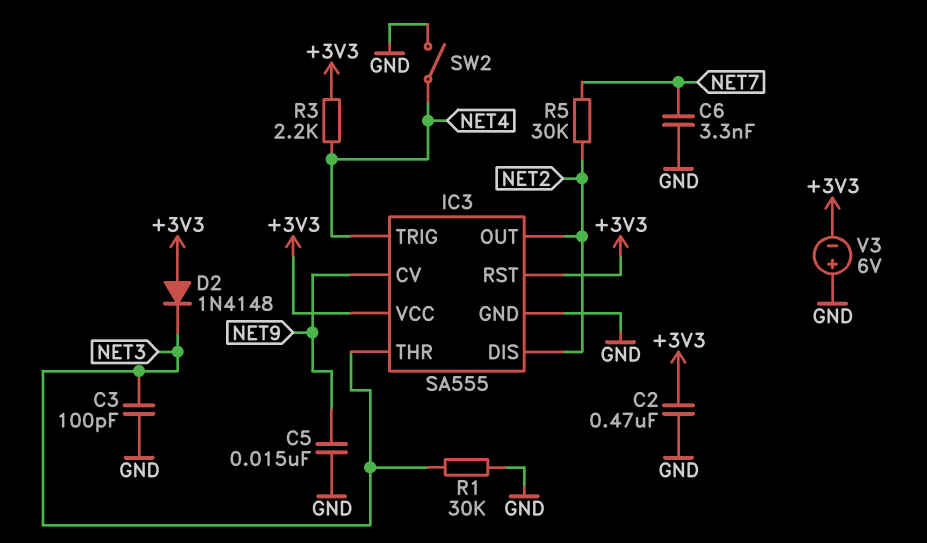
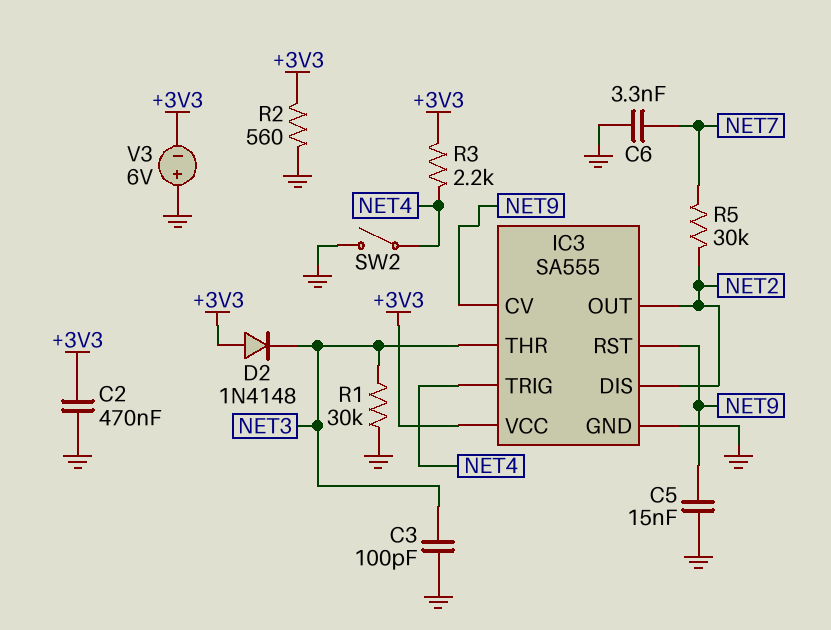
IC3 pin RST: +3V3 -> NET9
R2: none -> 560 (+3V3, GND)

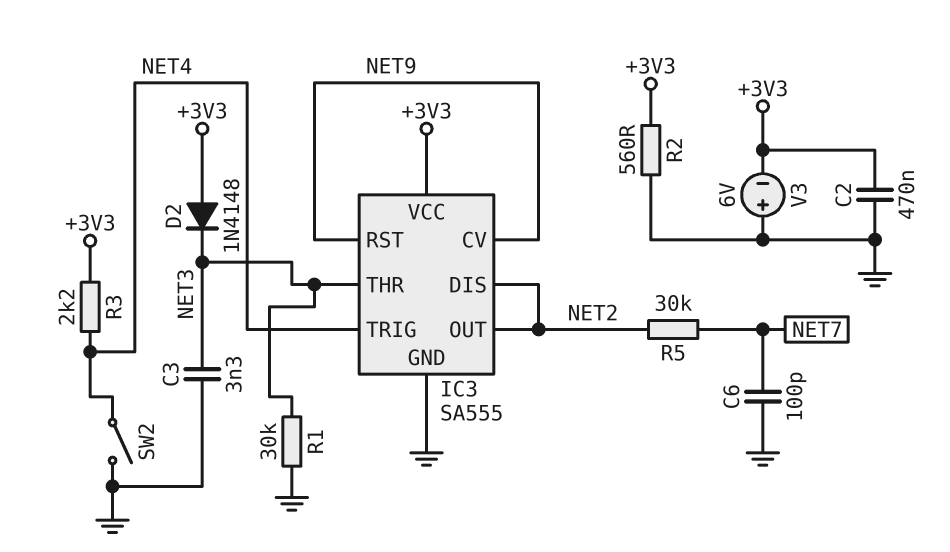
C3: 100pF (GND, NET3) -> 3.3nF (GND, NET3)
C5: 15nF (GND, NET9) -> none
C6: 3.3nF (GND, NET7) -> 100pF (GND, NET7)

